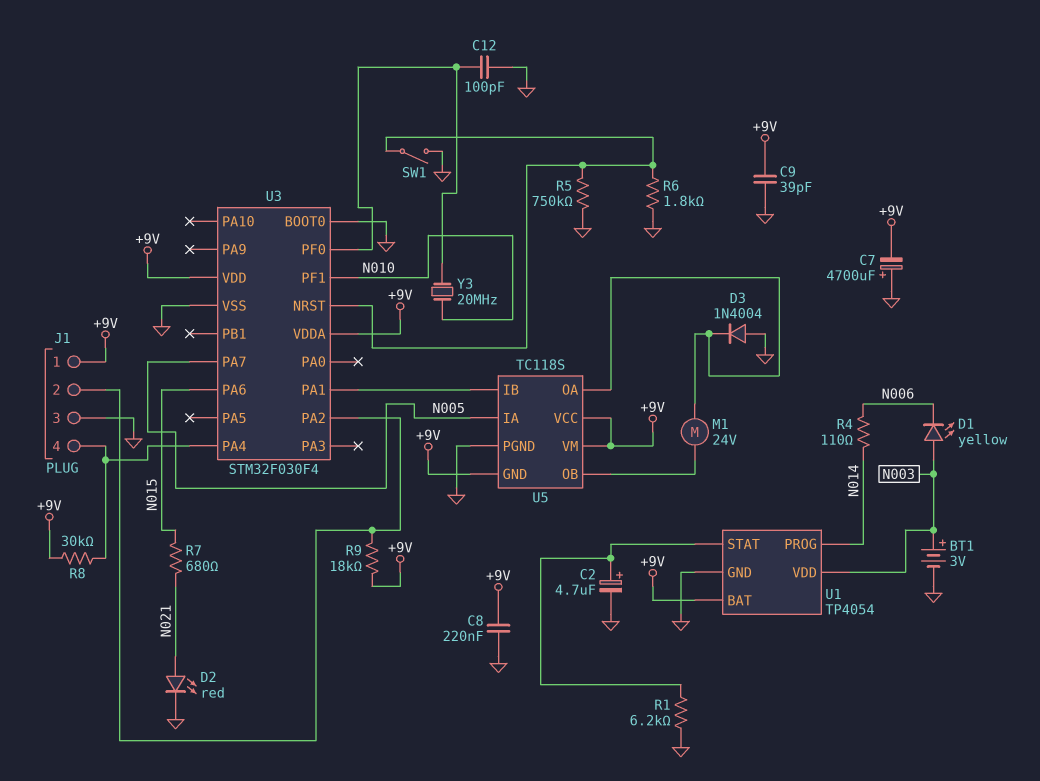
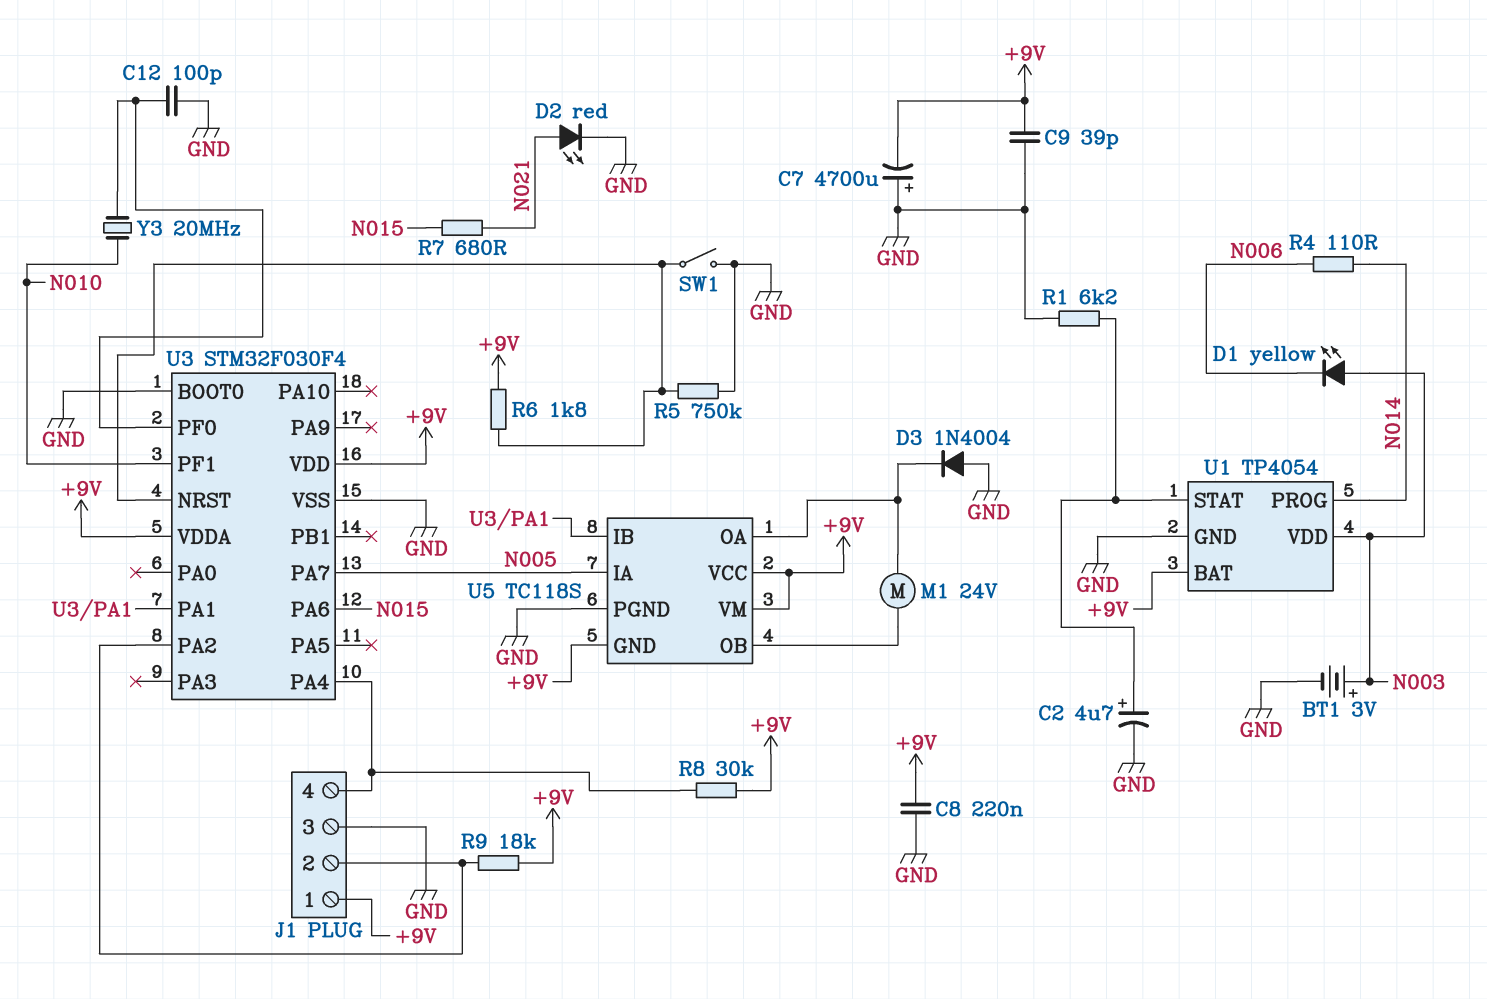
R6: 1.8k (GND, U3/NRST) -> 1.8k (+9V, U3/NRST)

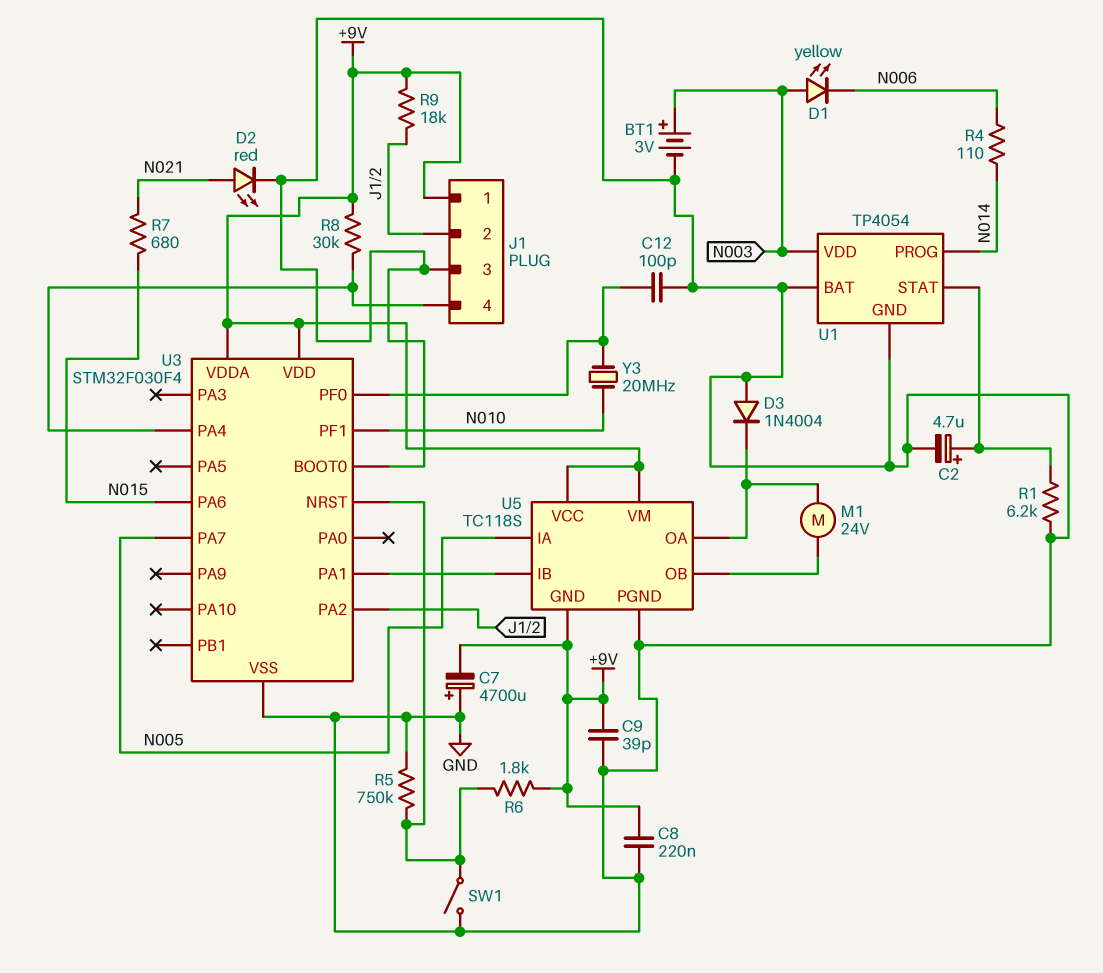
U1 pin BAT: +9V -> GND

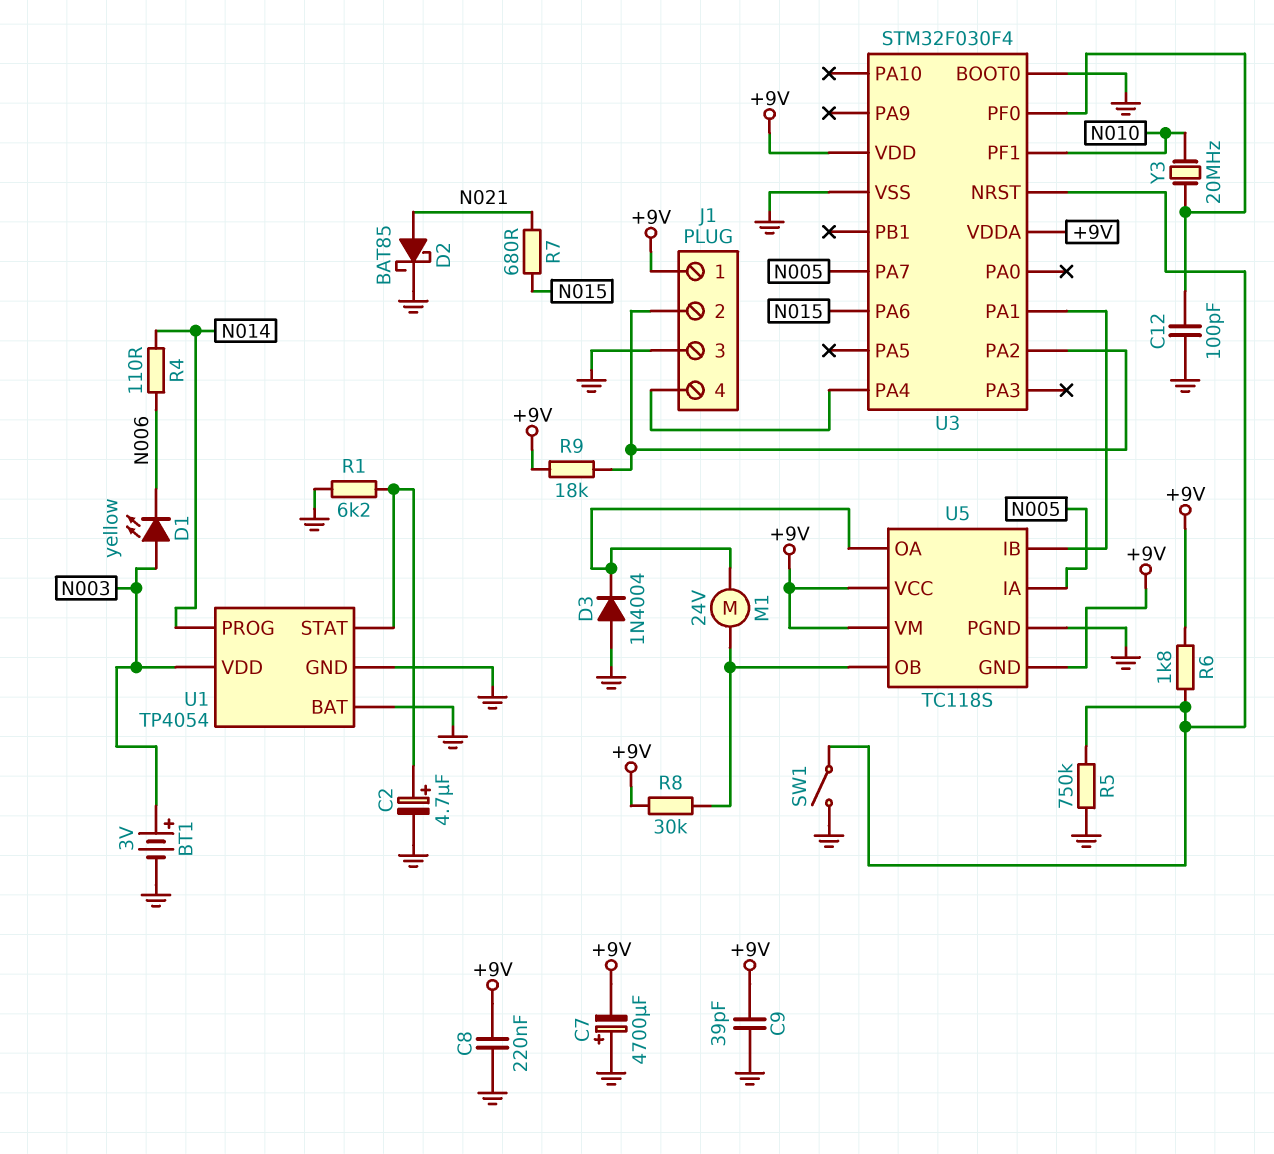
D2: LED red (A N021, K GND) -> schottky BAT85 (A N021, K GND)
R8: 30k (+9V, J1/4) -> 30k (+9V, U5/OB)

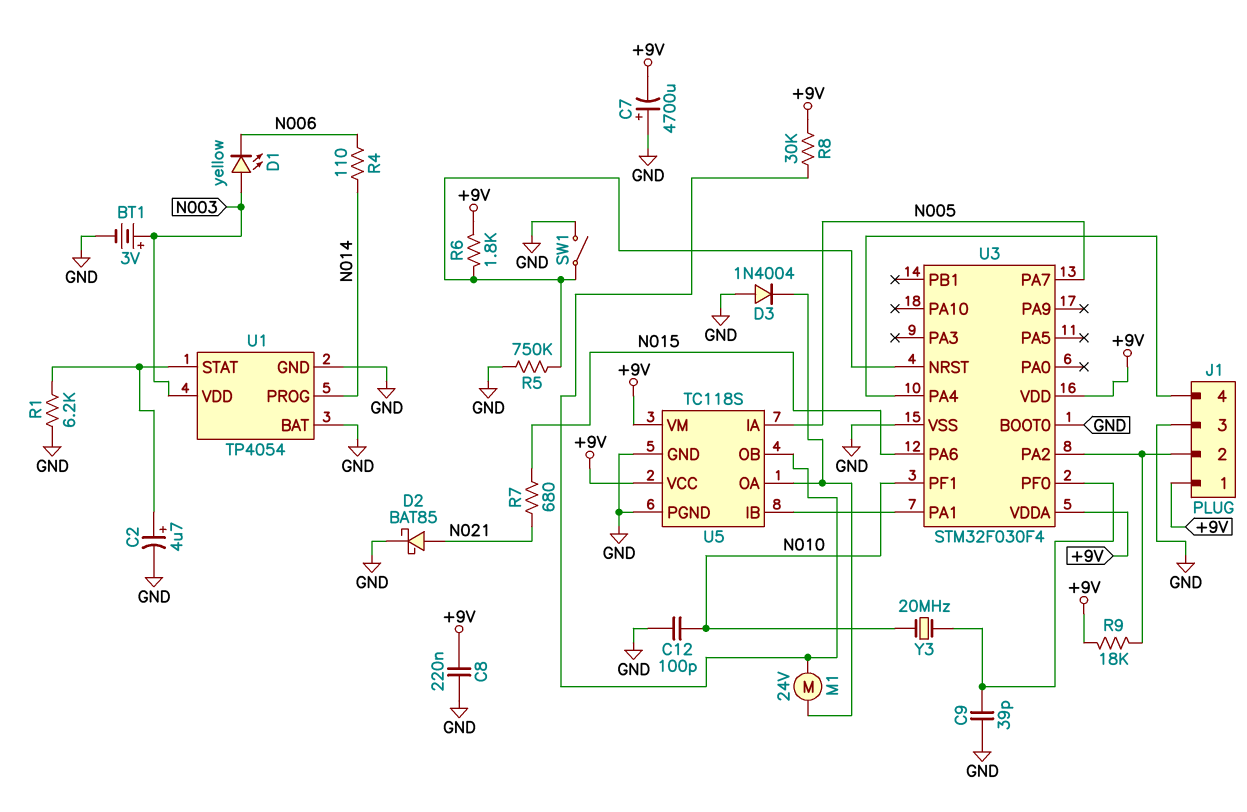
C9: 39pF (+9V, GND) -> 39pF (GND, U3/PF0)
C12: 100pF (GND, U3/PF0) -> 100pF (GND, N010)
U5 pin GND: +9V -> GND

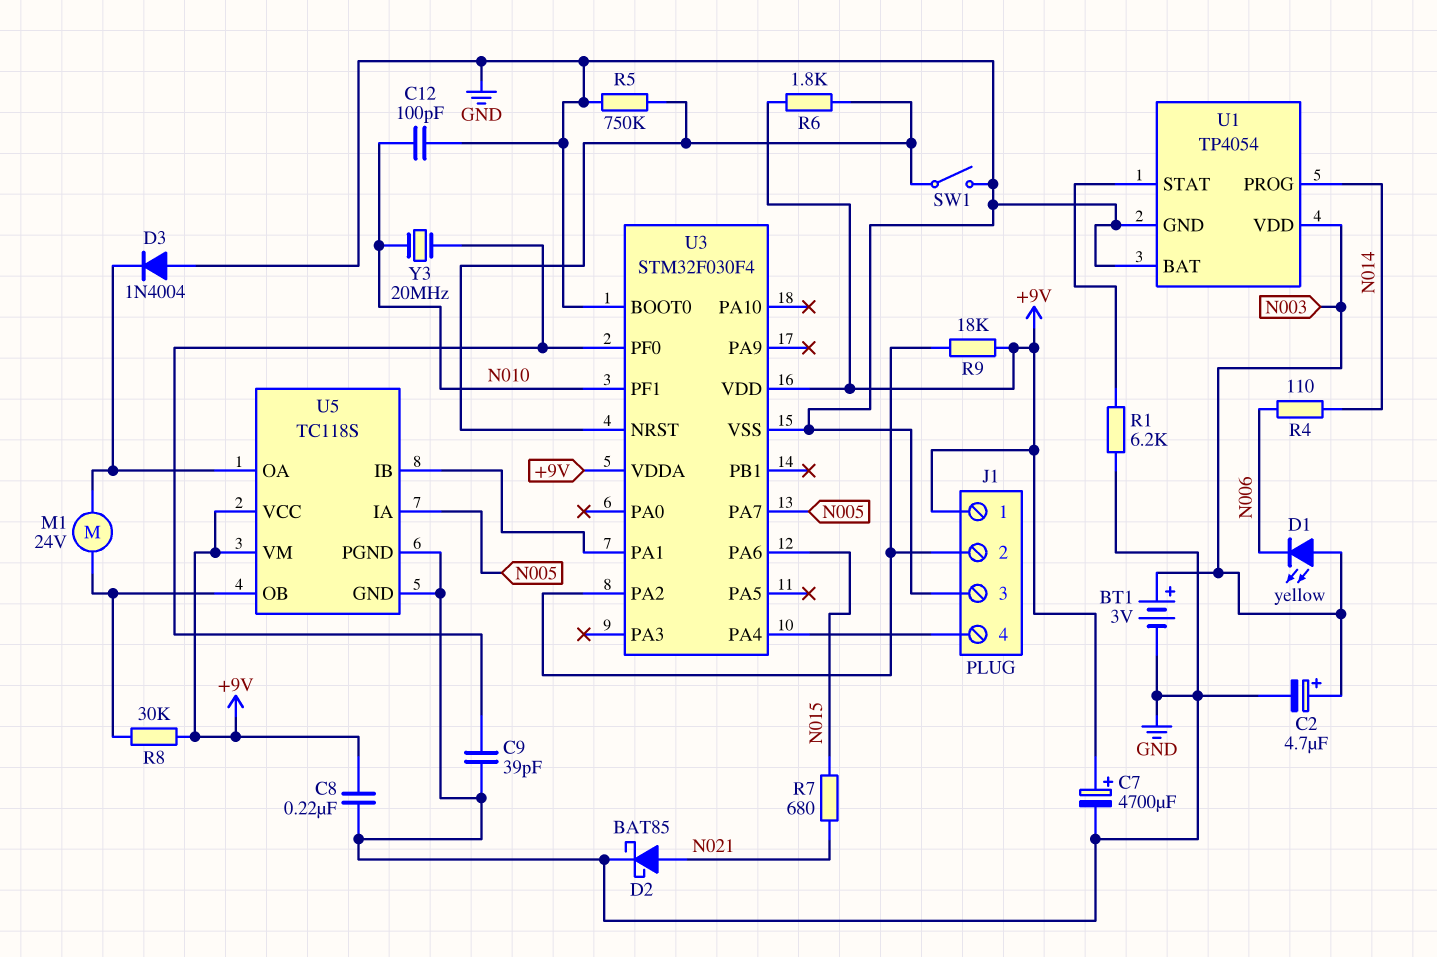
C2: 4.7uF (plus U1/STAT, minus GND) -> 4.7uF (plus N003, minus GND)
C7: 4700uF (plus GND, minus +9V) -> 4700uF (plus +9V, minus GND)

